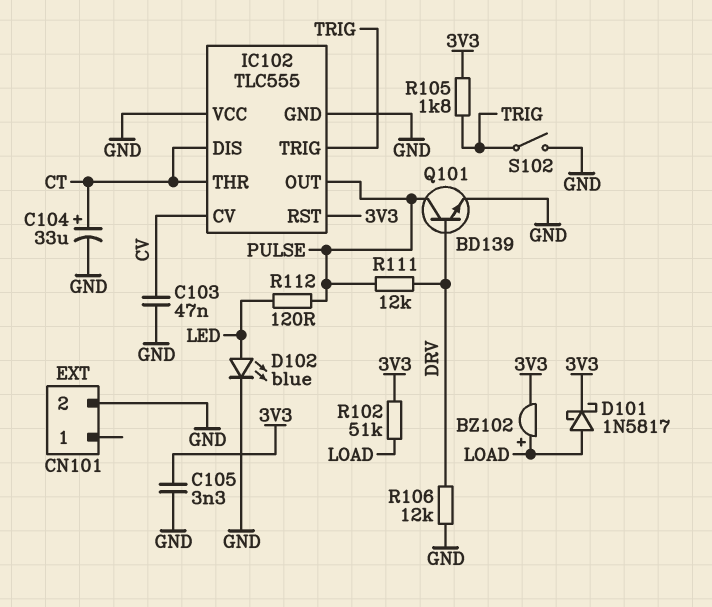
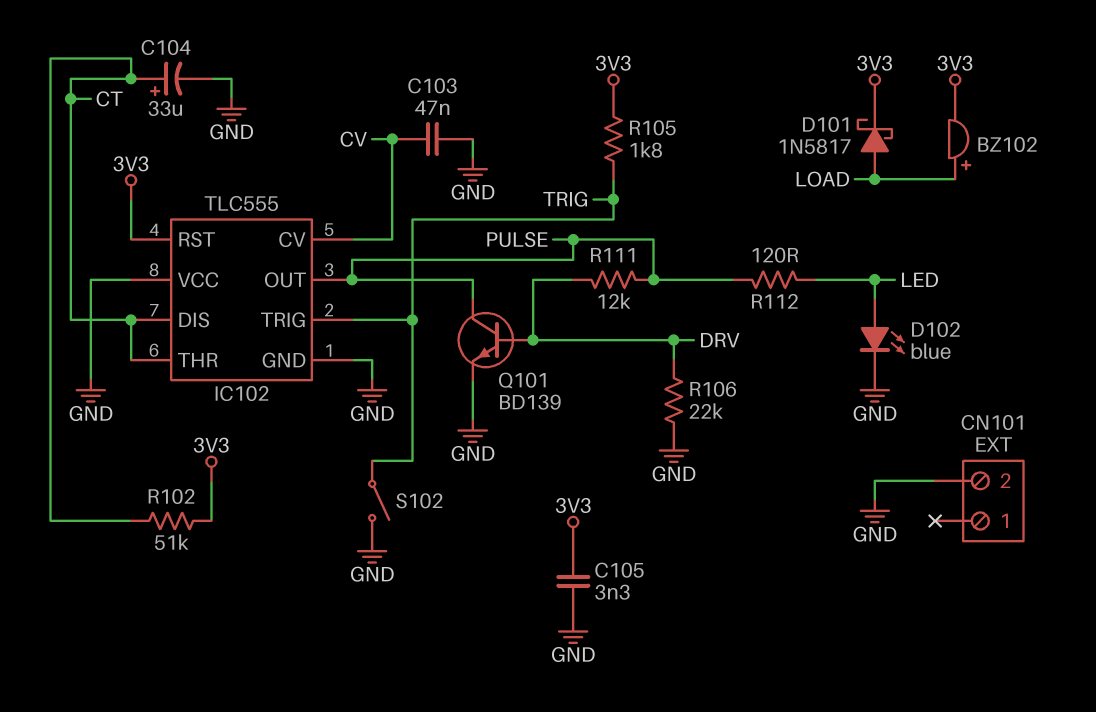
R102: 51k (3V3, LOAD) -> 51k (3V3, CT)
R106: 12k (DRV, GND) -> 22k (DRV, GND)

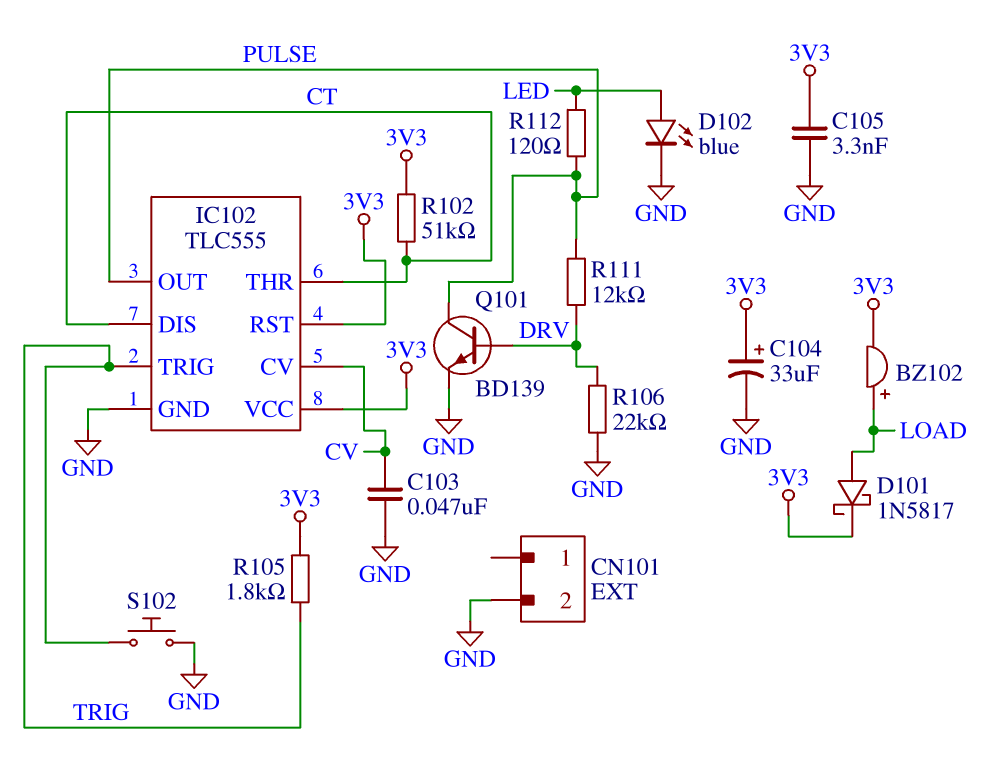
C104: 33uF (plus CT, minus GND) -> 33uF (plus 3V3, minus GND)
IC102 pin VCC: GND -> 3V3
S102: switch (GND, TRIG) -> button (GND, TRIG)

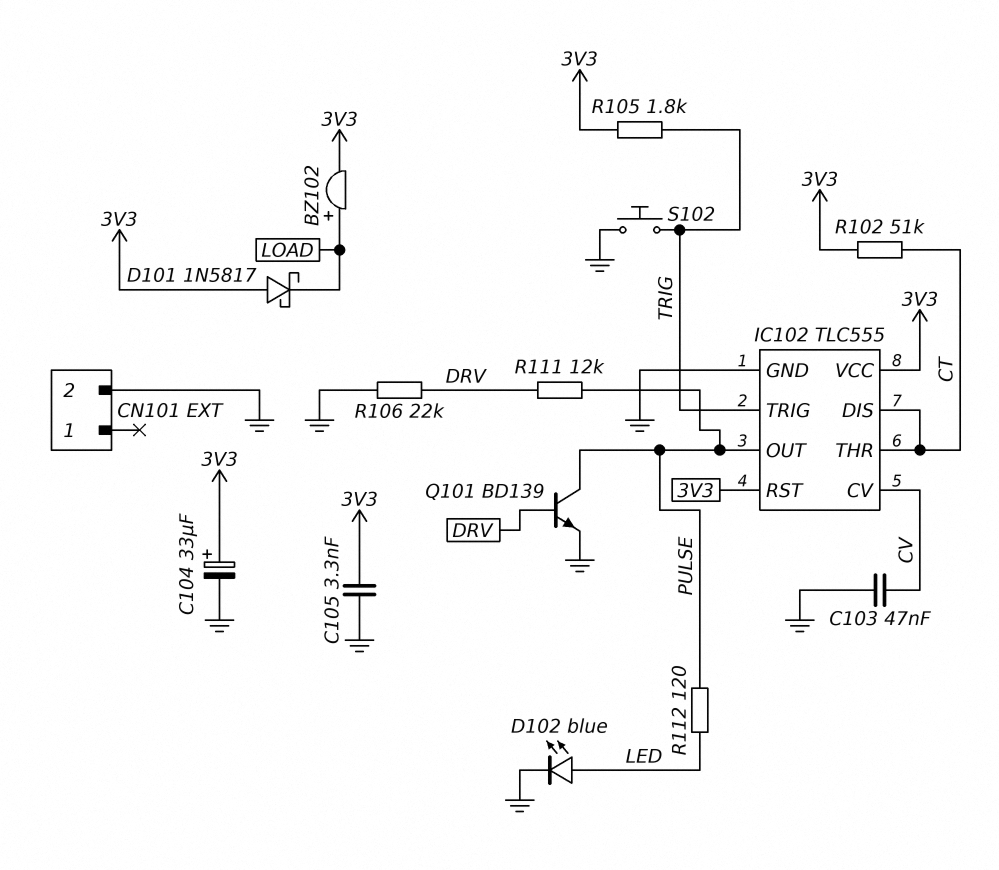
D101: schottky 1N5817 (A LOAD, K 3V3) -> schottky 1N5817 (A 3V3, K LOAD)

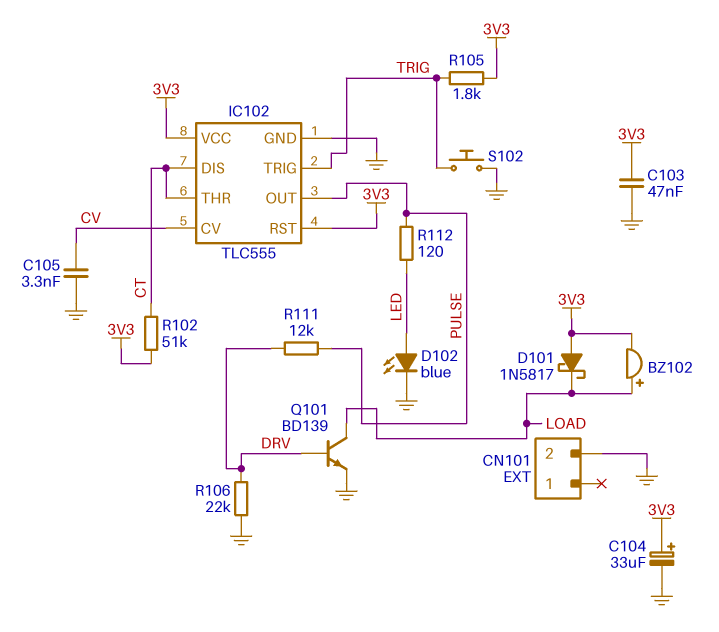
C103: 47nF (CV, GND) -> 47nF (3V3, GND)
C105: 3.3nF (3V3, GND) -> 3.3nF (CV, GND)
Q101: NPN BD139 (B DRV, C PULSE, E GND) -> NPN BD139 (B DRV, C LOAD, E GND)

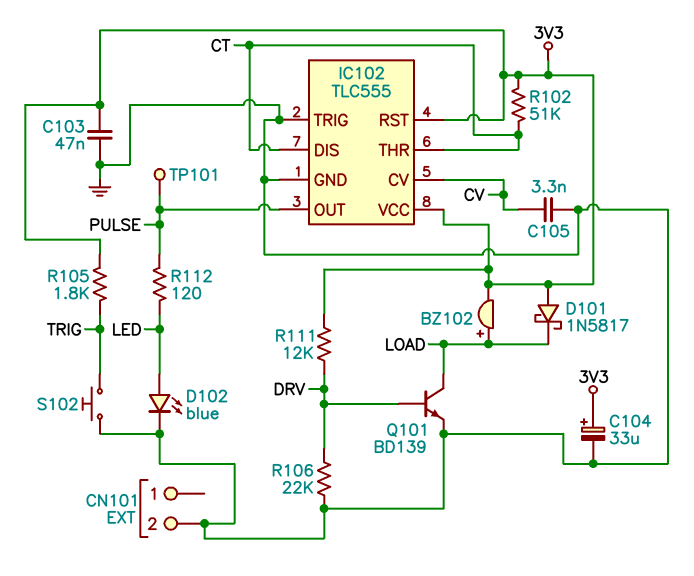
IC102 pin TRIG: TRIG -> GND
R111: 12k (DRV, PULSE) -> 12k (3V3, DRV)
TP101: none -> test point (PULSE)

